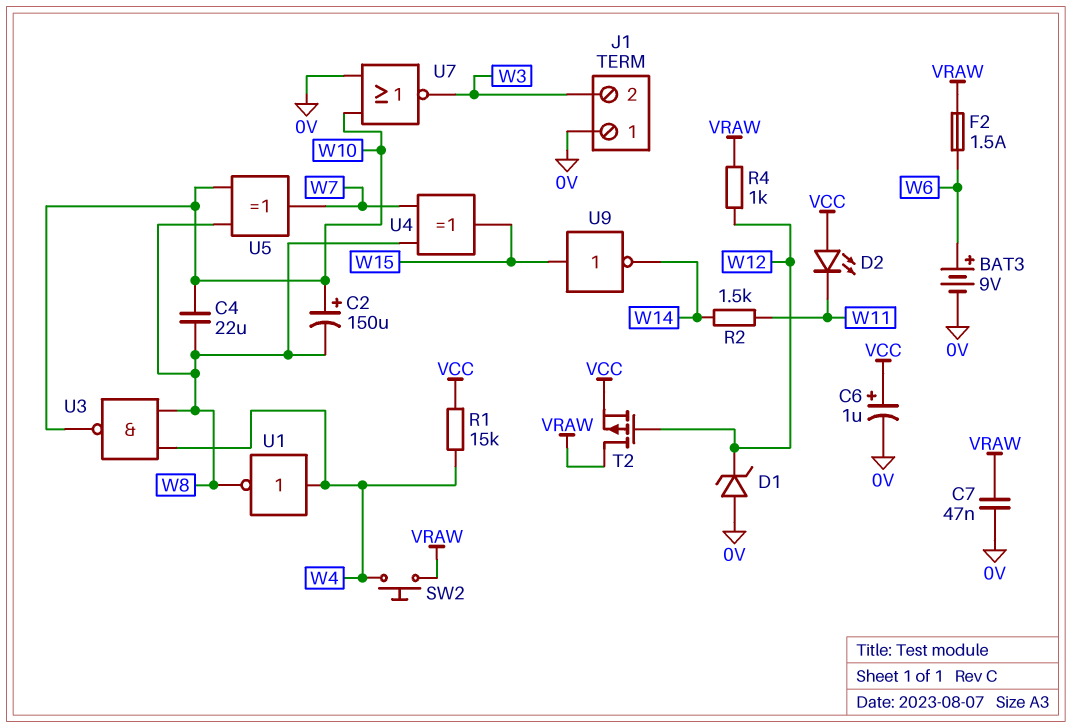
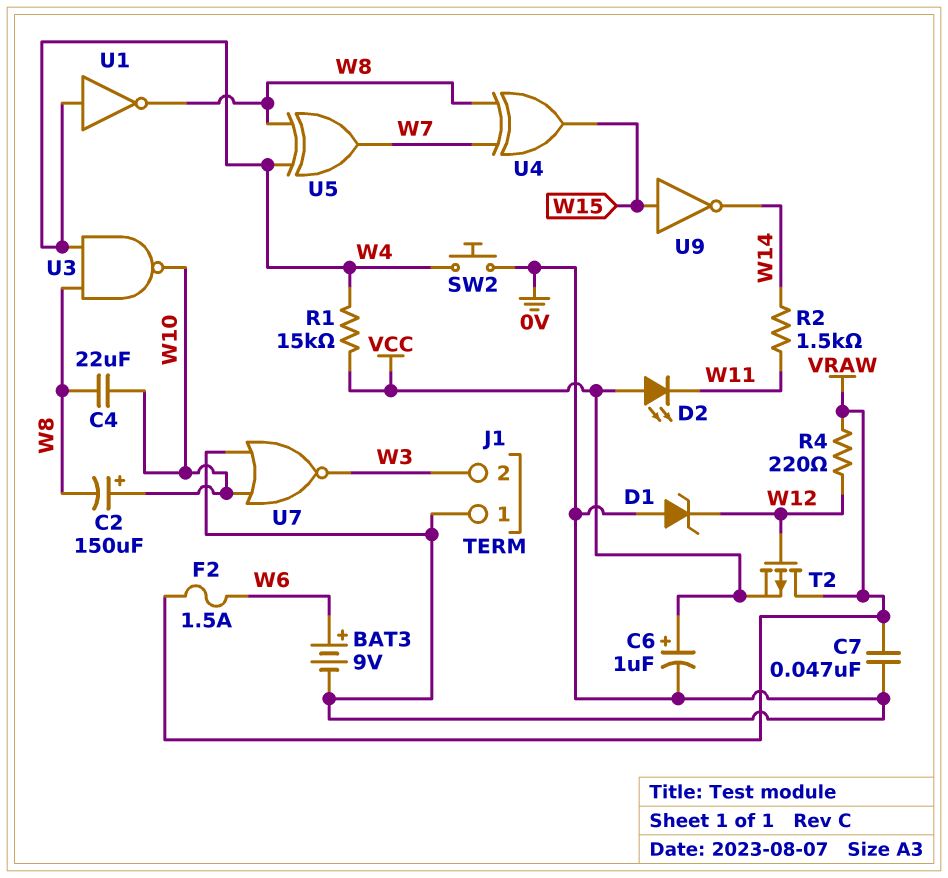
R4: 1k (VRAW, W12) -> 220 (VRAW, W12)
SW2: button (VRAW, W4) -> button (0V, W4)
U5: XOR (in W8, in W10, out W7) -> XOR (in W4, in W8, out W7)

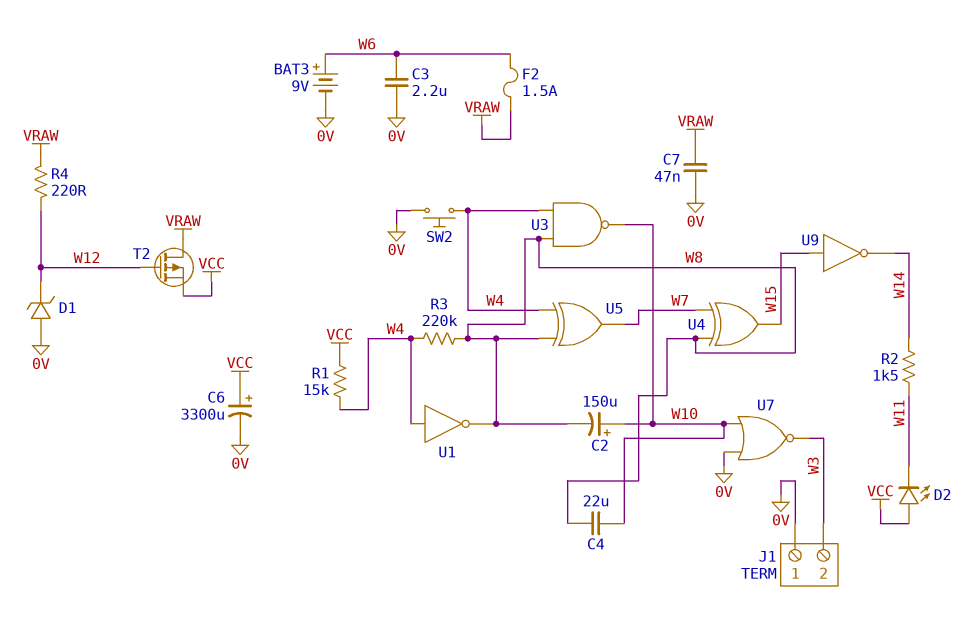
C3: none -> 2.2uF (0V, W6)
C6: 1uF (plus VCC, minus 0V) -> 3300uF (plus VCC, minus 0V)
R3: none -> 220k (W4, W8)

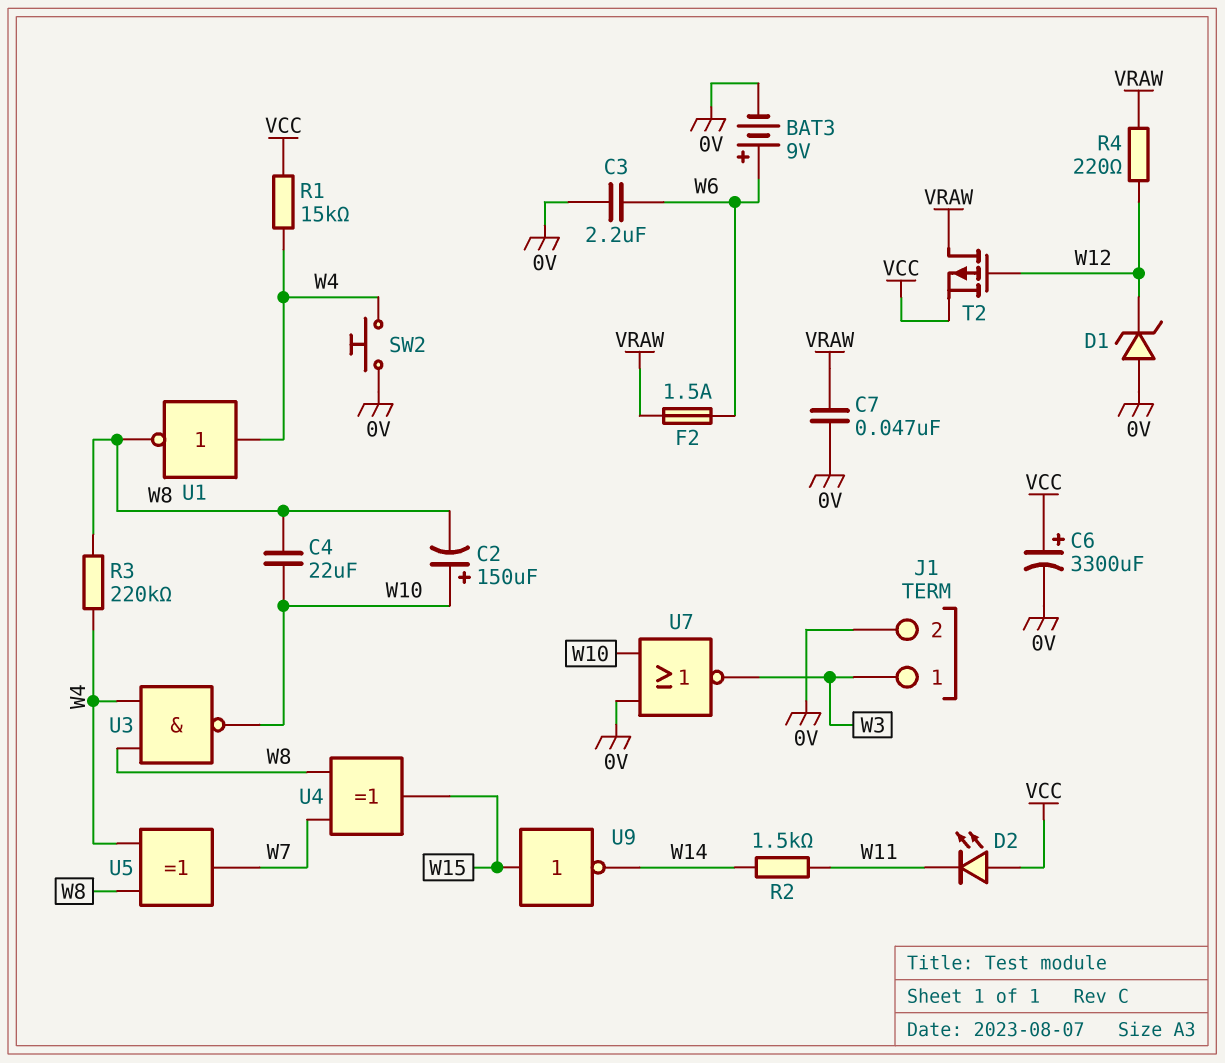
J1 pin 1: 0V -> W3
J1 pin 2: W3 -> 0V

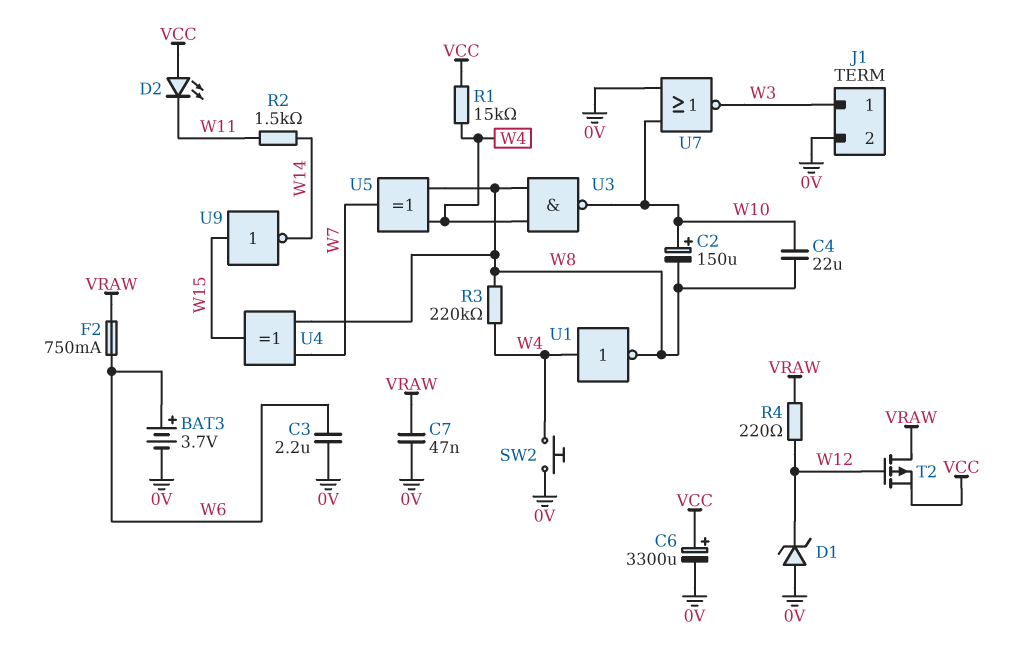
BAT3: 9V (plus W6, minus 0V) -> 3.7V (plus W6, minus 0V)
F2: 1.5A (VRAW, W6) -> 750mA (VRAW, W6)

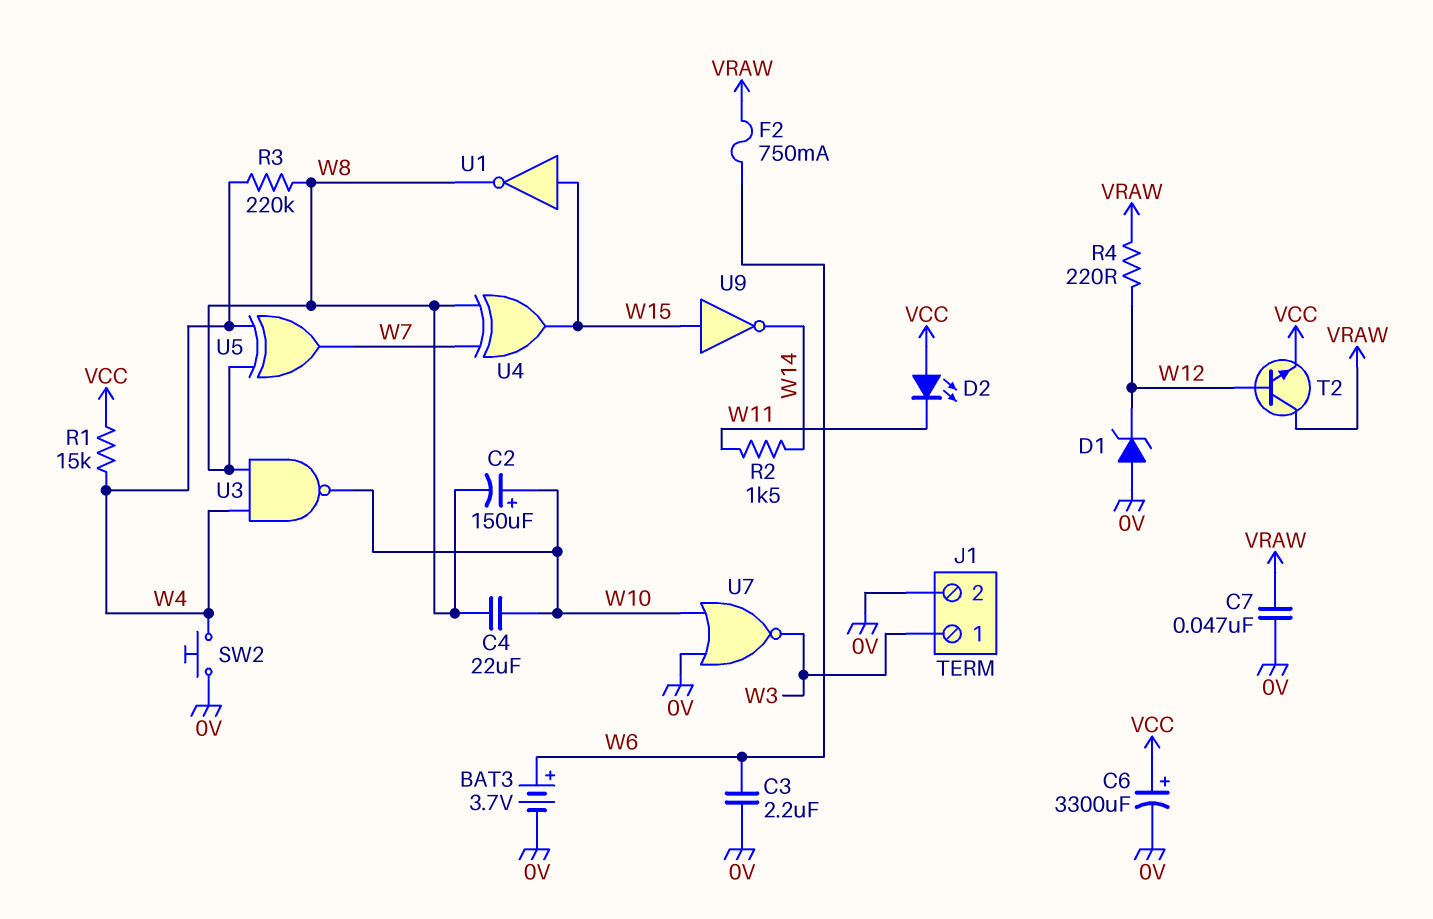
T2: PMOS (G W12, D VRAW, S VCC) -> NPN (B W12, C VRAW, E VCC)
U1: NOT (in W4, out W8) -> NOT (in W15, out W8)

